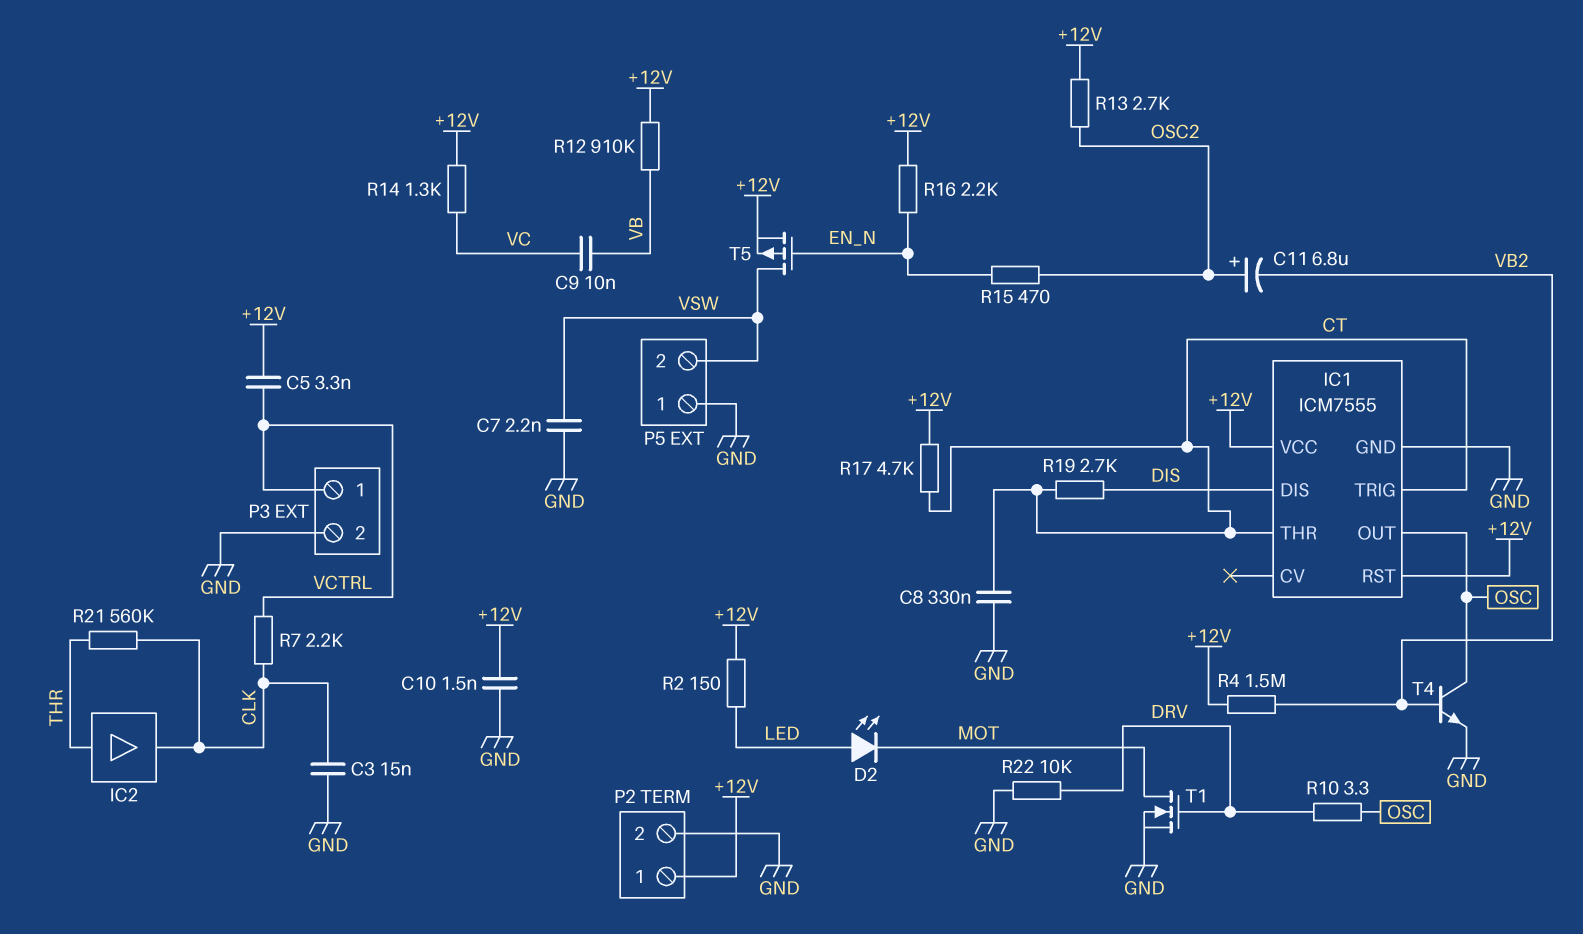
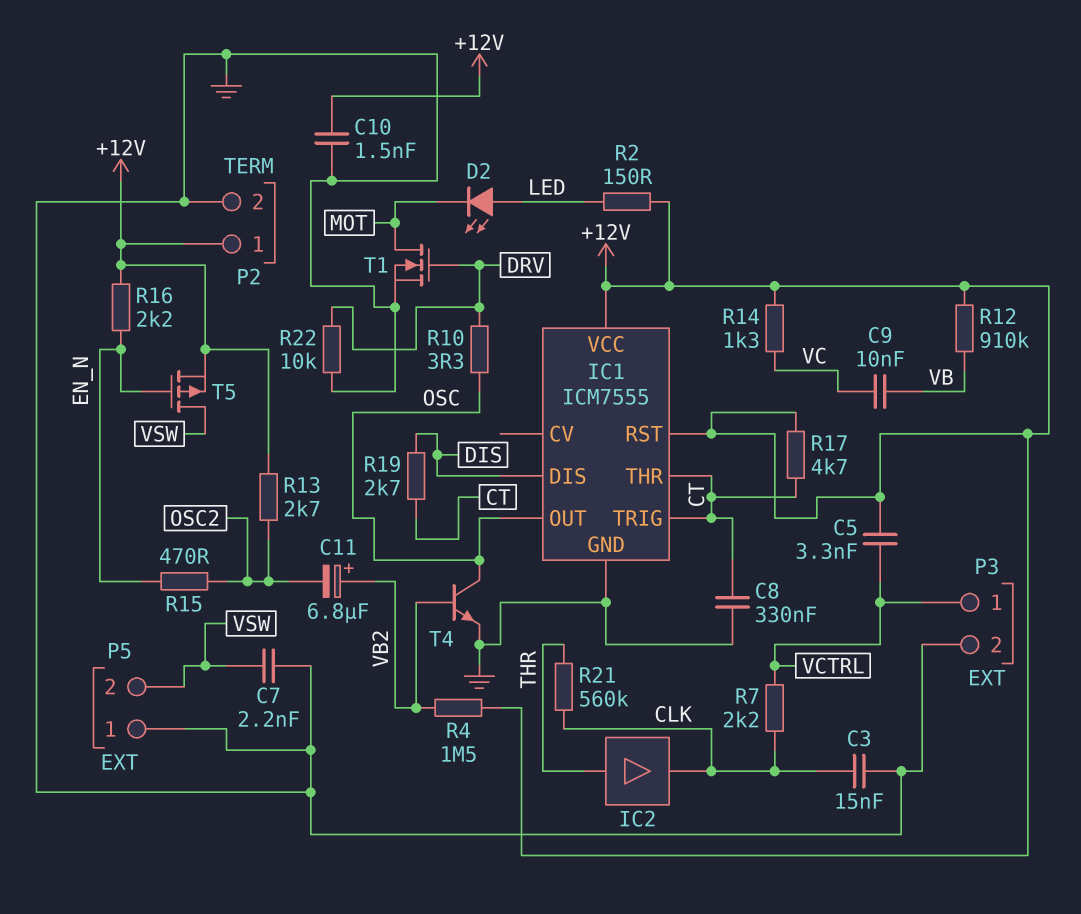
C11: 6.8uF (plus OSC2, minus VB2) -> 6.8uF (plus VB2, minus OSC2)

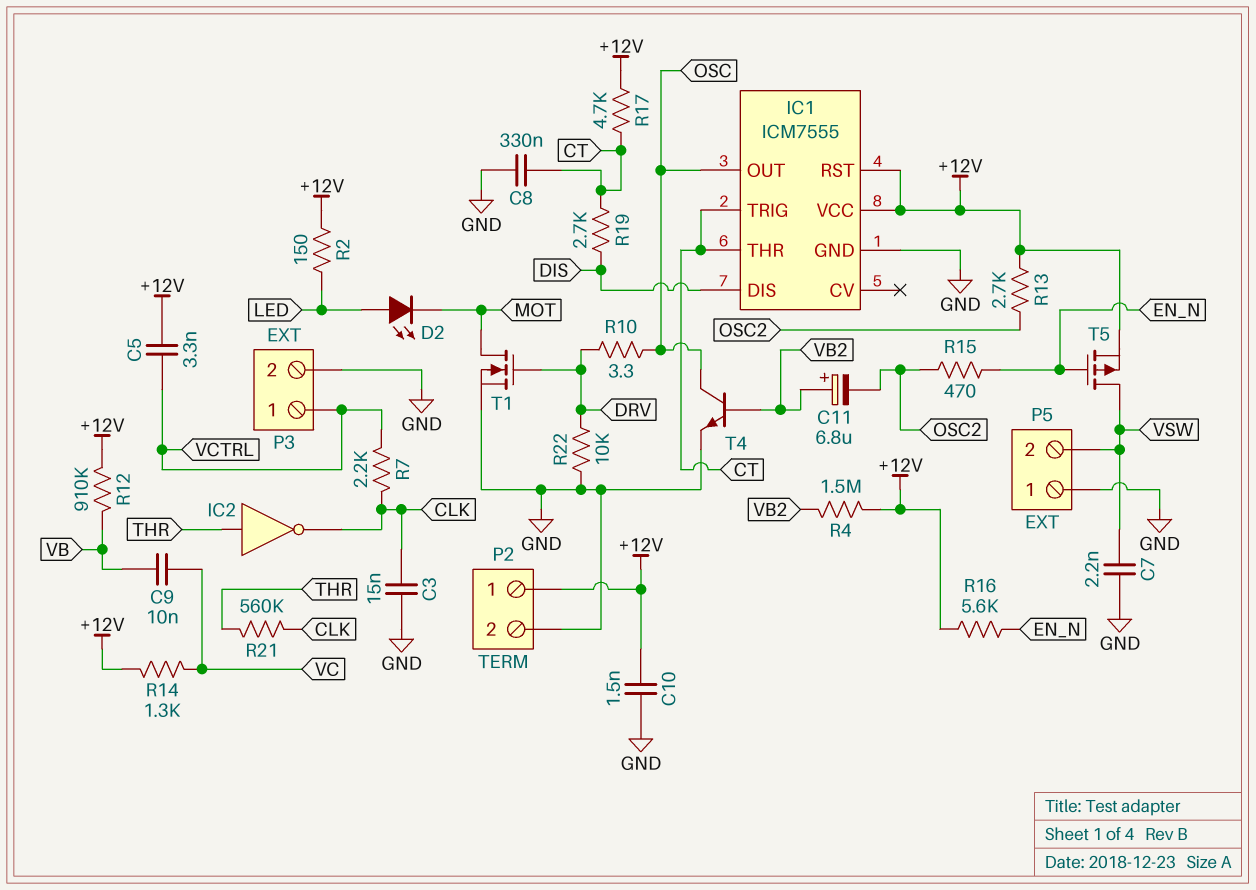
IC2: buffer (in THR, out CLK) -> NOT (in THR, out CLK)
R16: 2.2k (+12V, EN_N) -> 5.6k (+12V, EN_N)

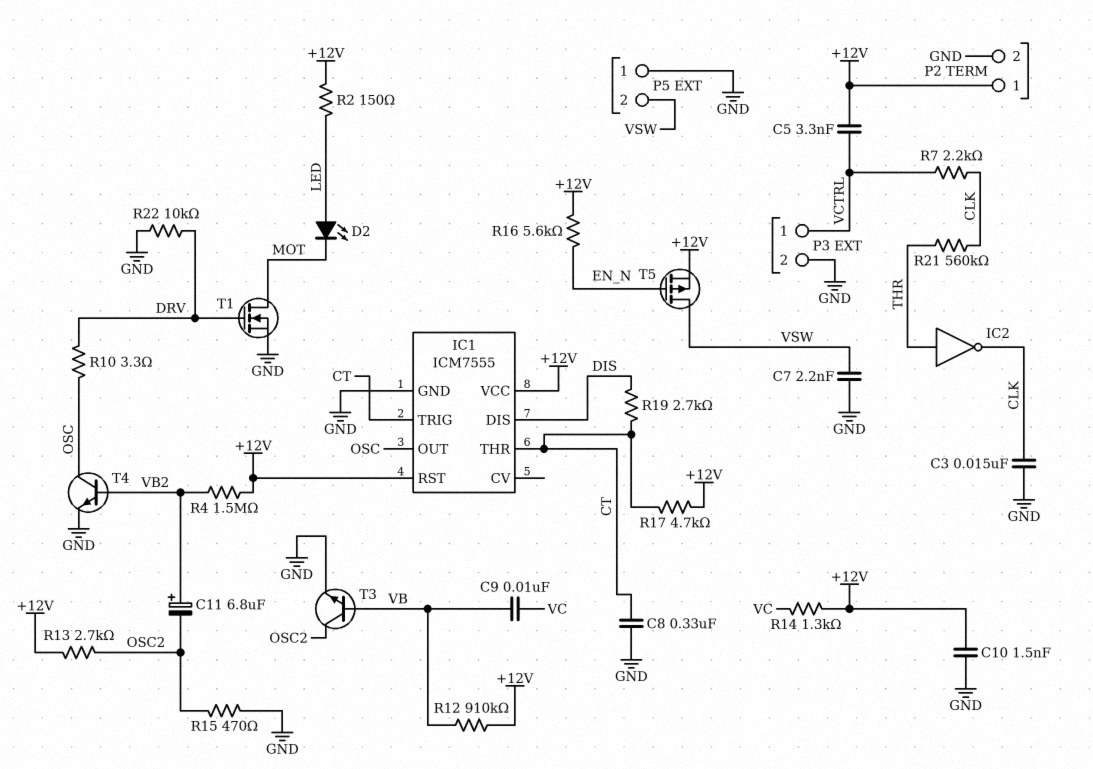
R15: 470 (EN_N, OSC2) -> 470 (GND, OSC2)
T3: none -> NPN (B VB, C OSC2, E GND)

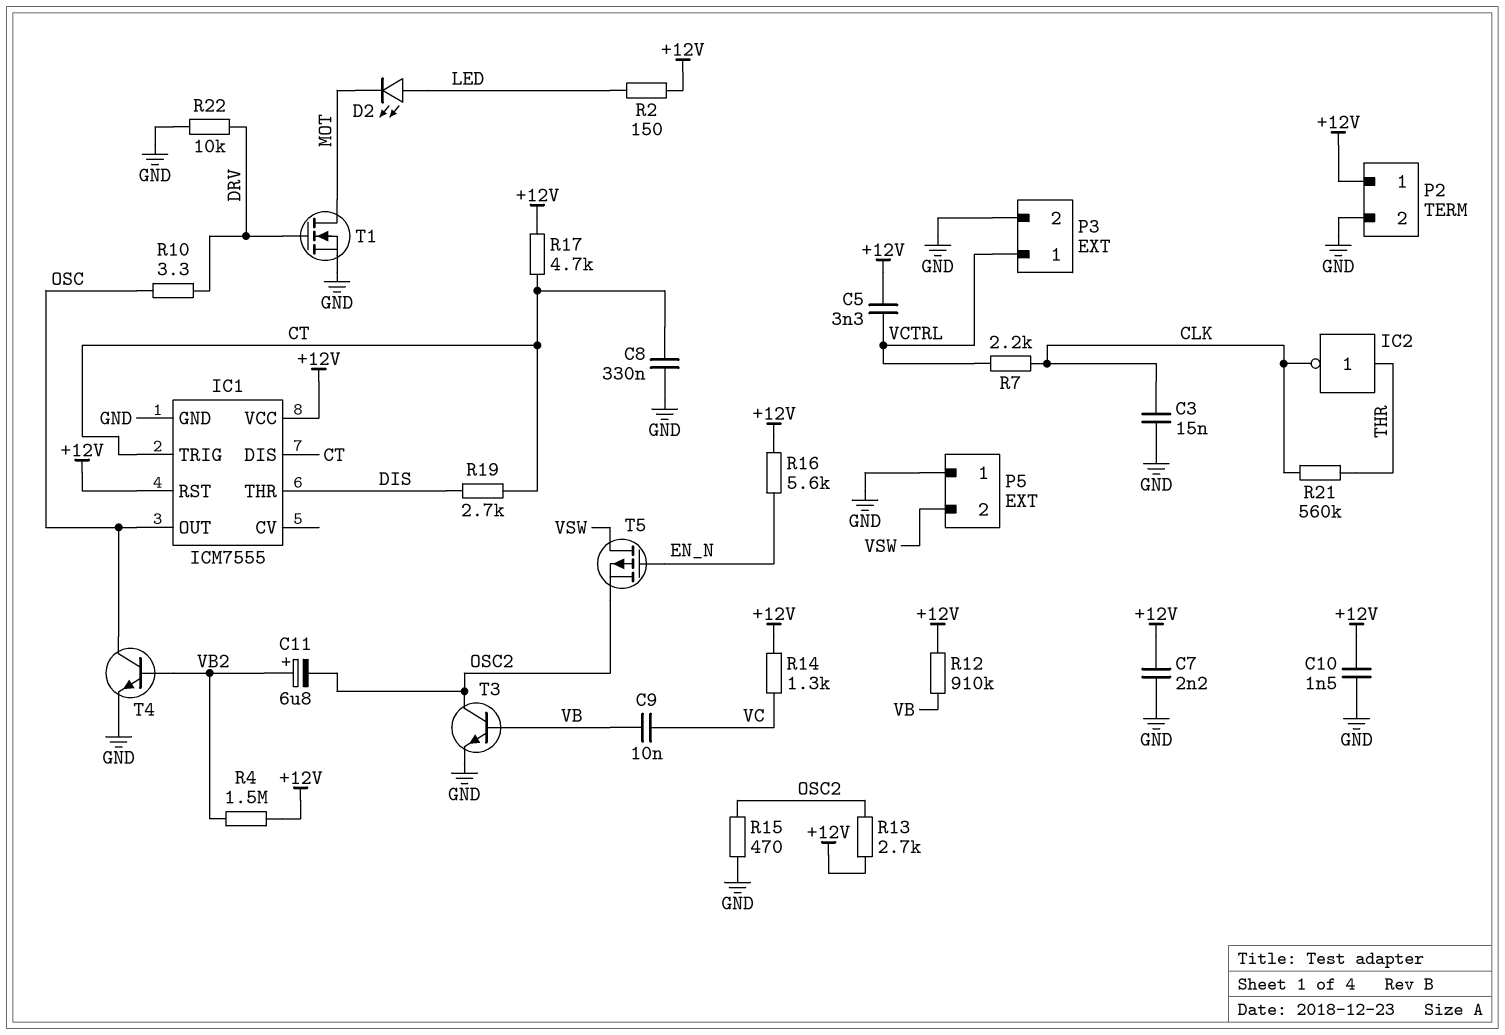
C7: 2.2nF (GND, VSW) -> 2.2nF (+12V, GND)
IC1 pin DIS: DIS -> CT
IC1 pin THR: CT -> DIS
T5: PMOS (G EN_N, D VSW, S +12V) -> PMOS (G EN_N, D VSW, S OSC2)

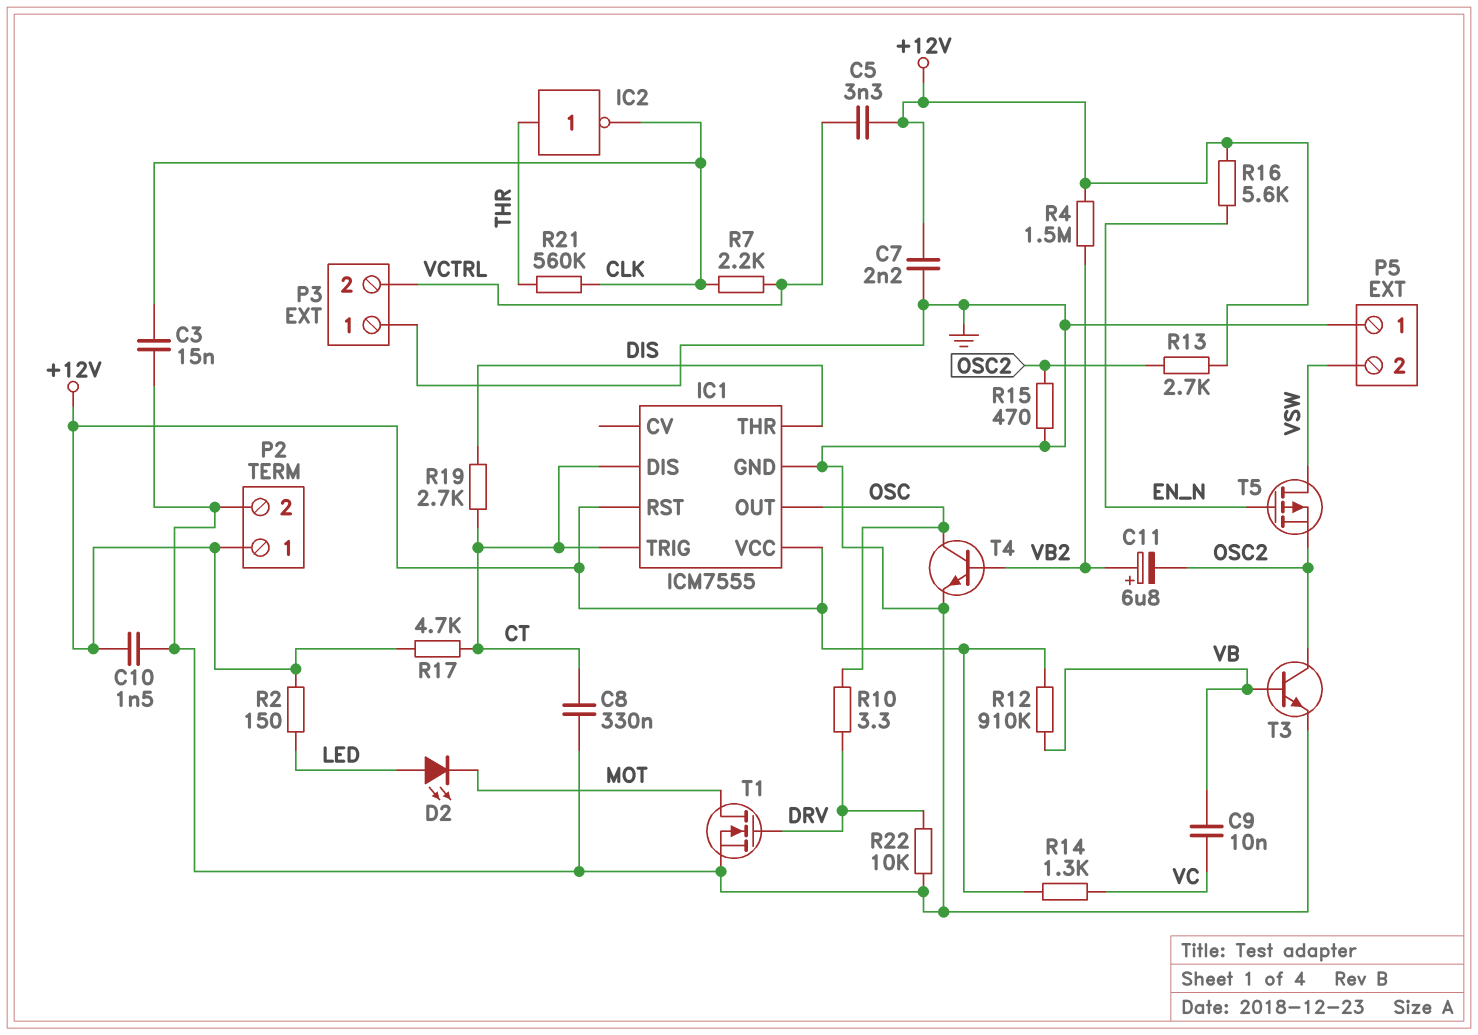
P3 pin 1: VCTRL -> GND
P3 pin 2: GND -> VCTRL

